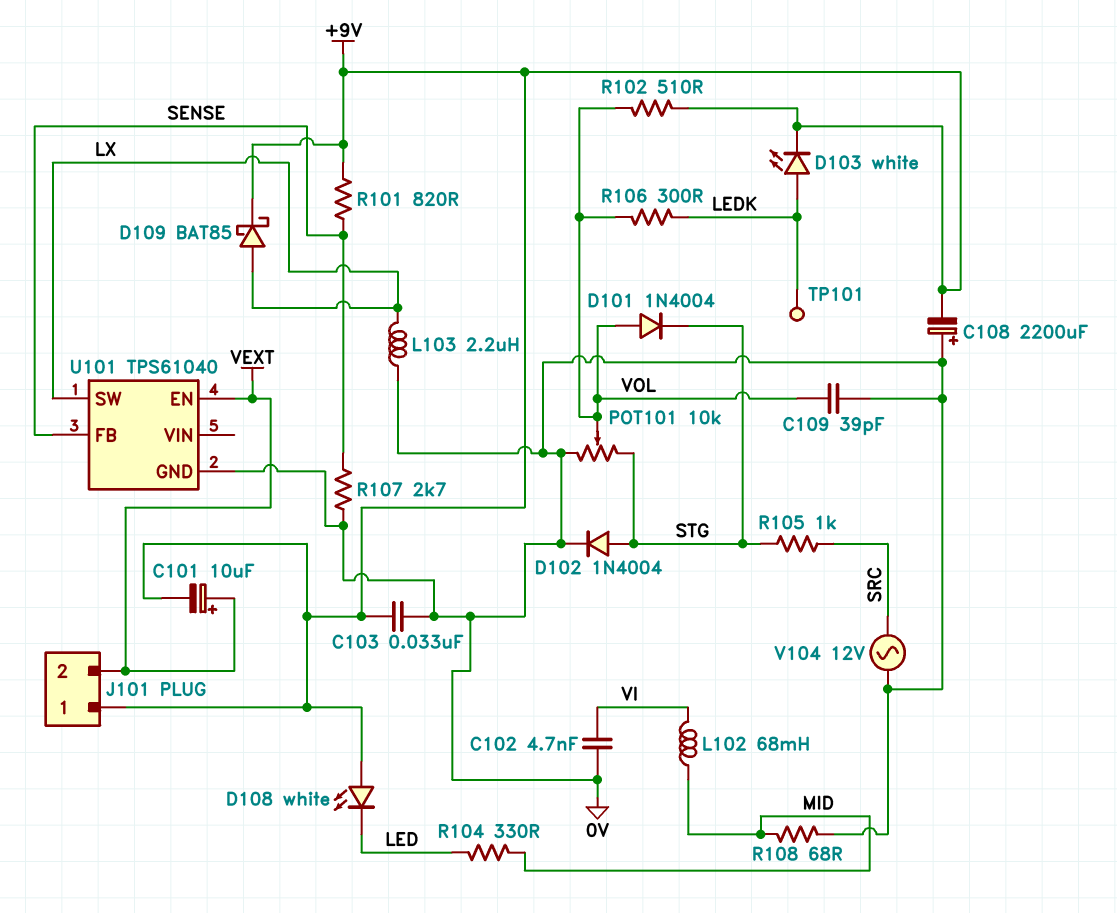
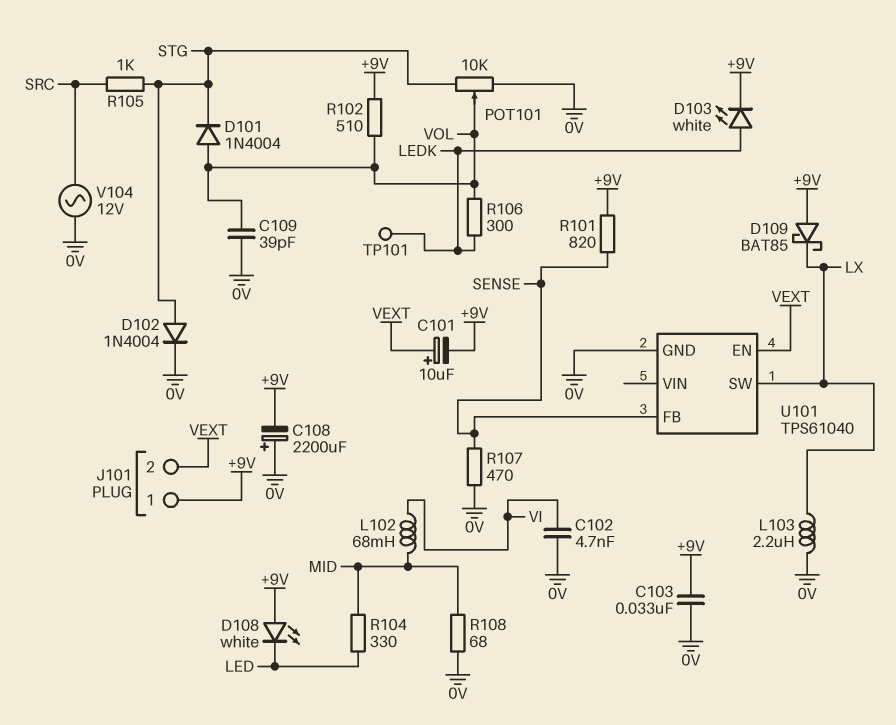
D109: schottky BAT85 (A LX, K +9V) -> schottky BAT85 (A +9V, K LX)
R107: 2.7k (0V, SENSE) -> 470 (0V, SENSE)

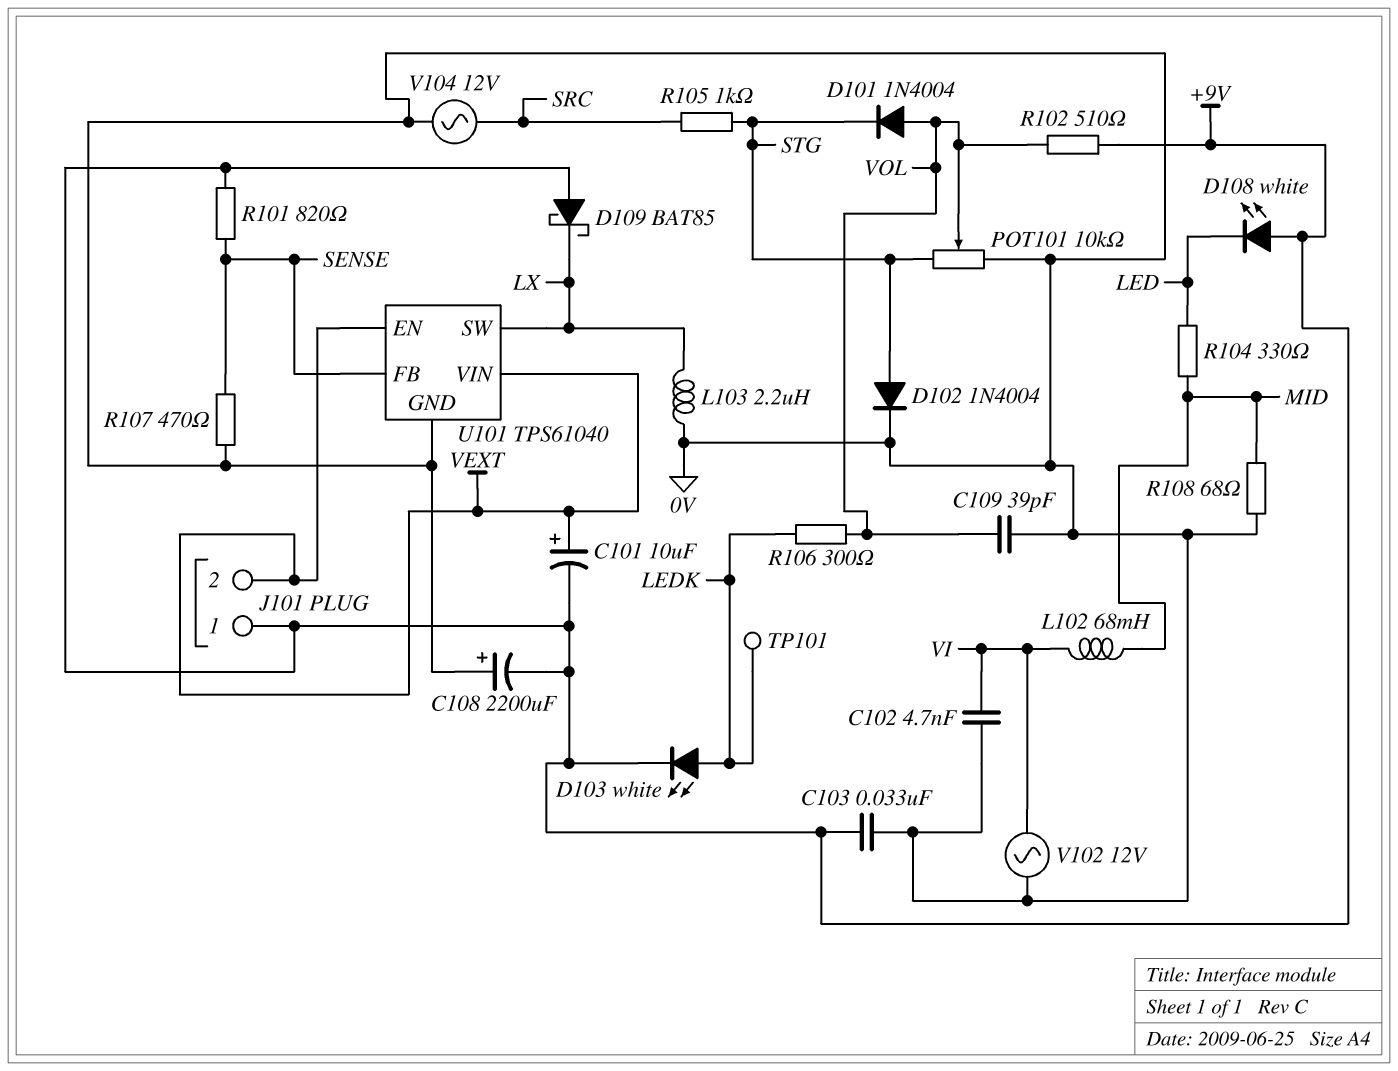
U101 pin VIN: none -> VEXT
V102: none -> AC 12V (0V, VI)

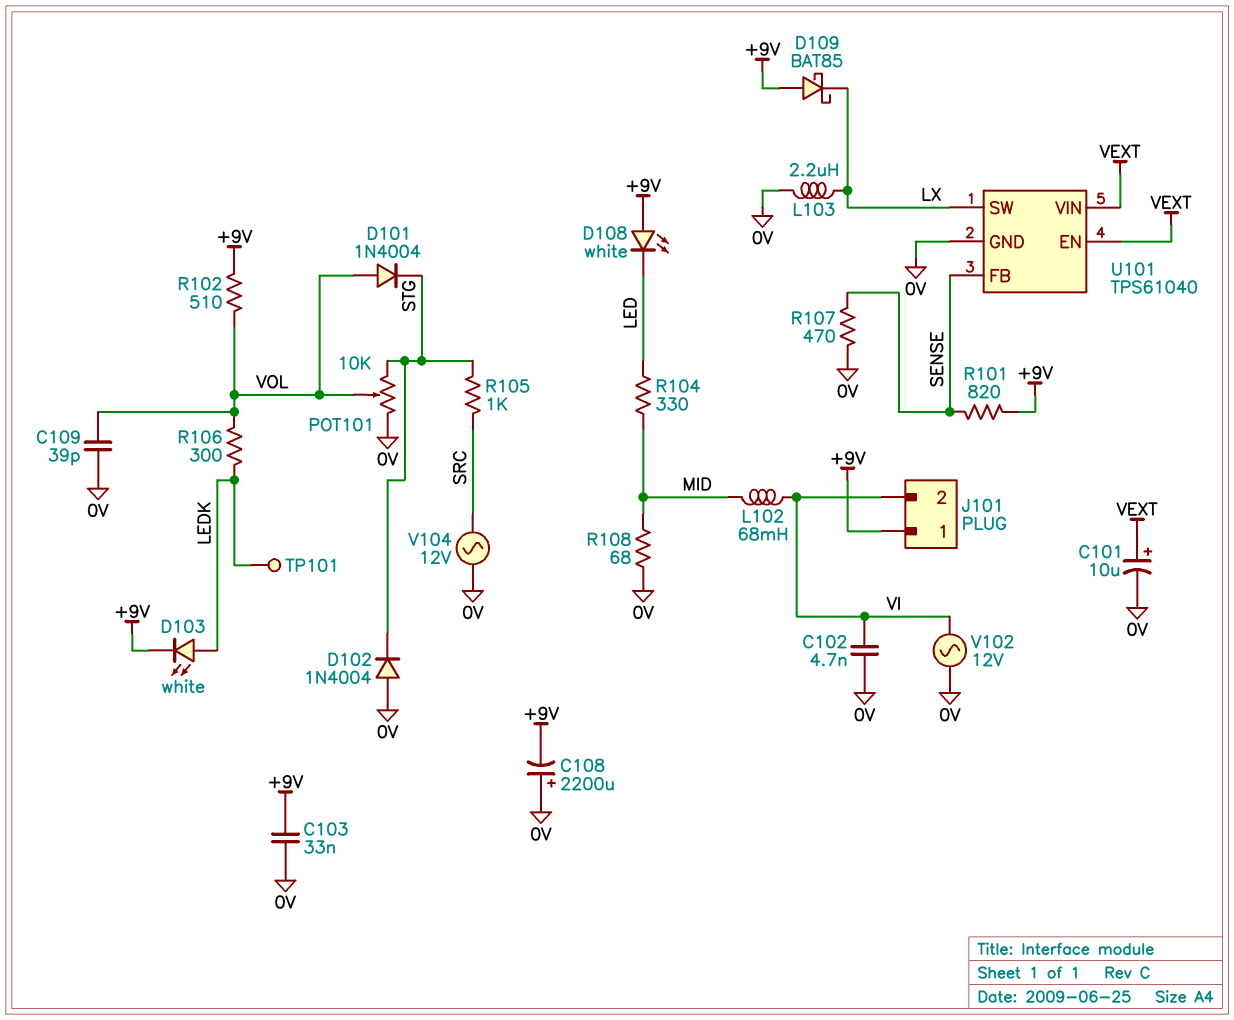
C101: 10uF (plus VEXT, minus +9V) -> 10uF (plus VEXT, minus 0V)
D102: diode 1N4004 (A STG, K 0V) -> diode 1N4004 (A 0V, K STG)
J101 pin 2: VEXT -> VI

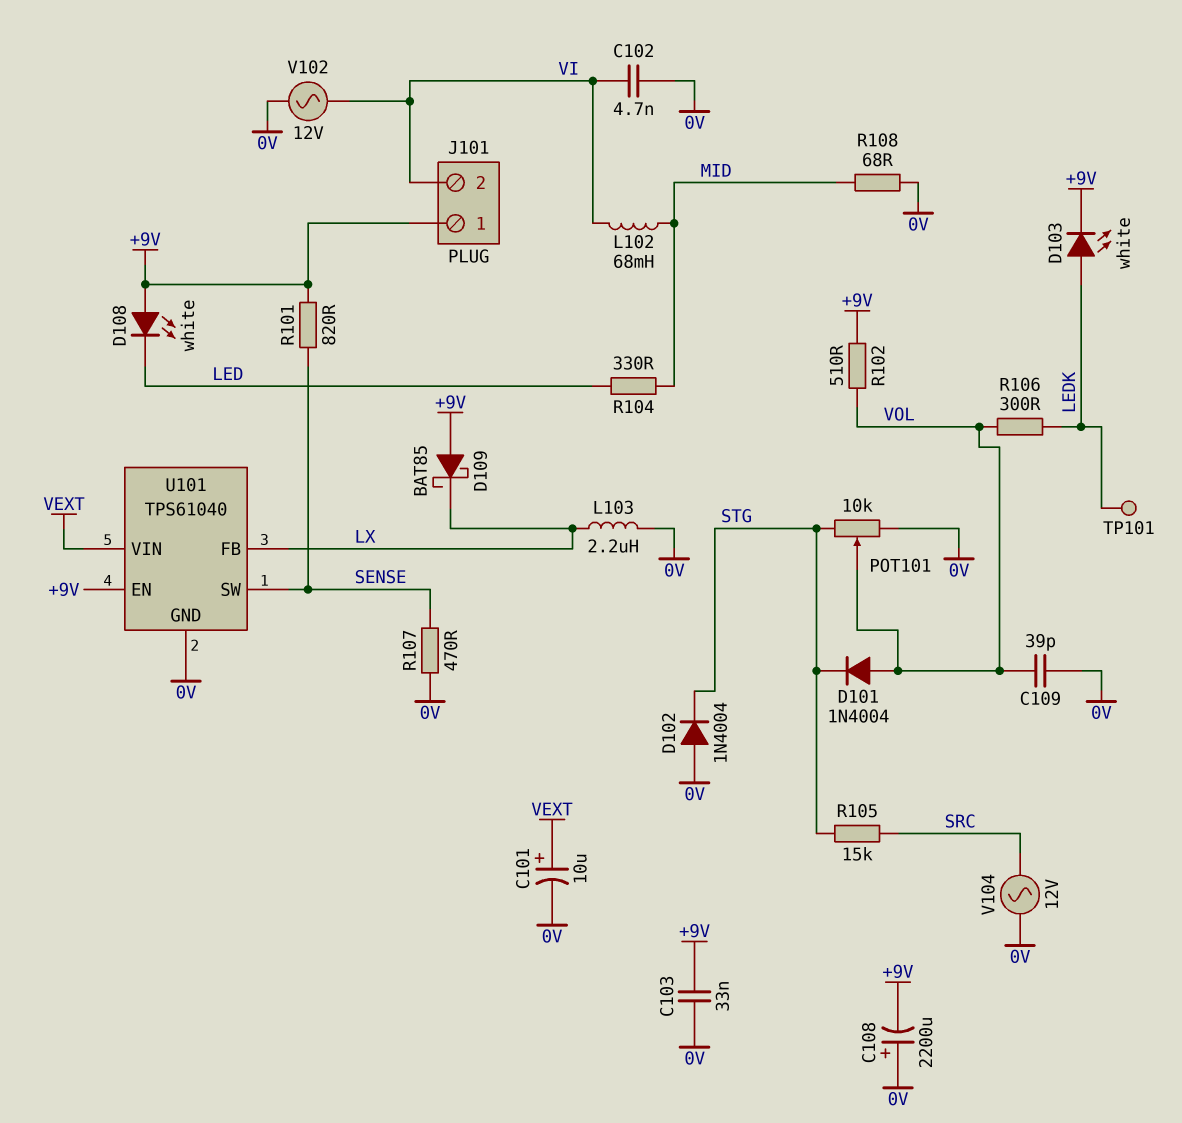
R105: 1k (SRC, STG) -> 15k (SRC, STG)
U101 pin EN: VEXT -> +9V
U101 pin FB: SENSE -> LX
U101 pin SW: LX -> SENSE

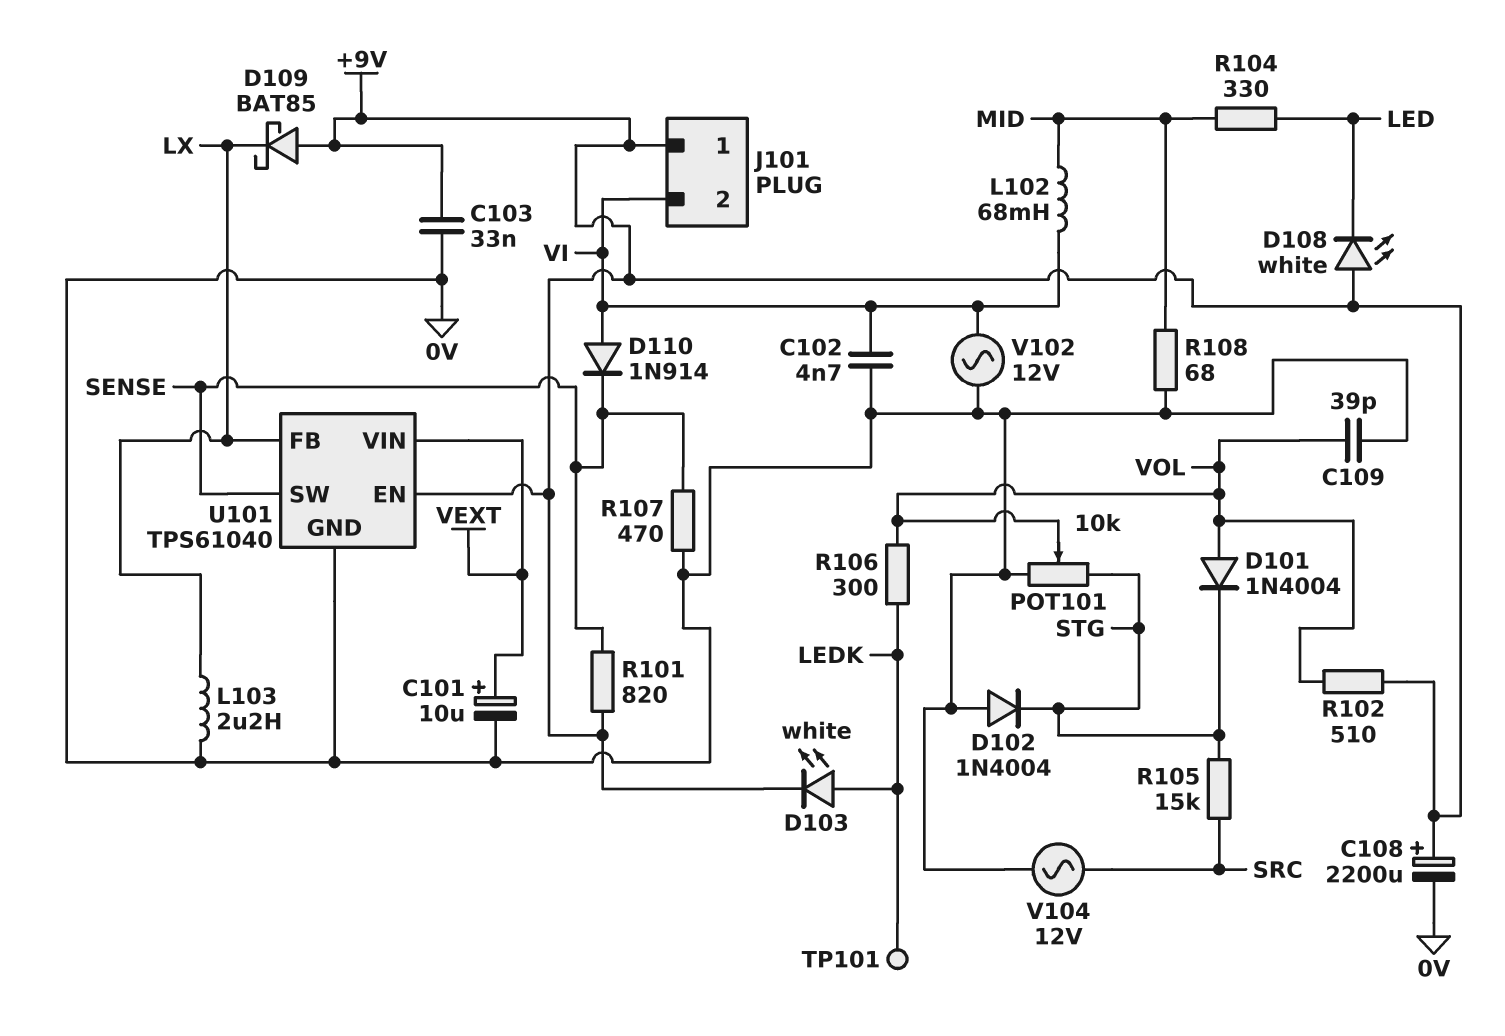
C108: 2200uF (plus 0V, minus +9V) -> 2200uF (plus +9V, minus 0V)
D110: none -> diode 1N914 (A VI, K SENSE)

